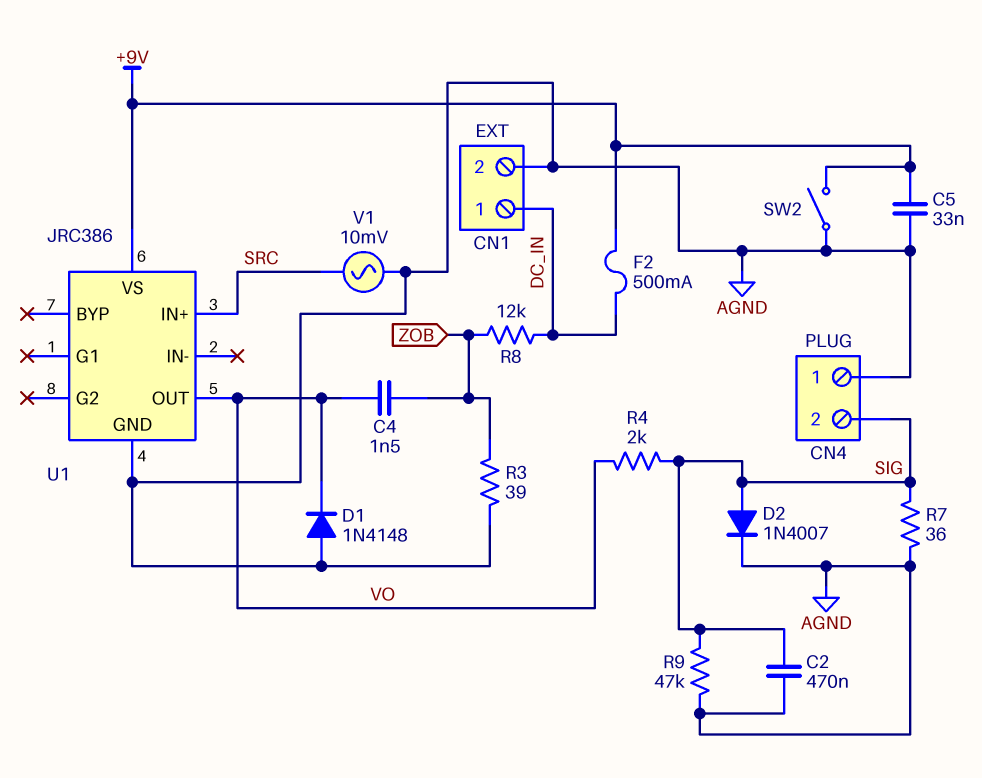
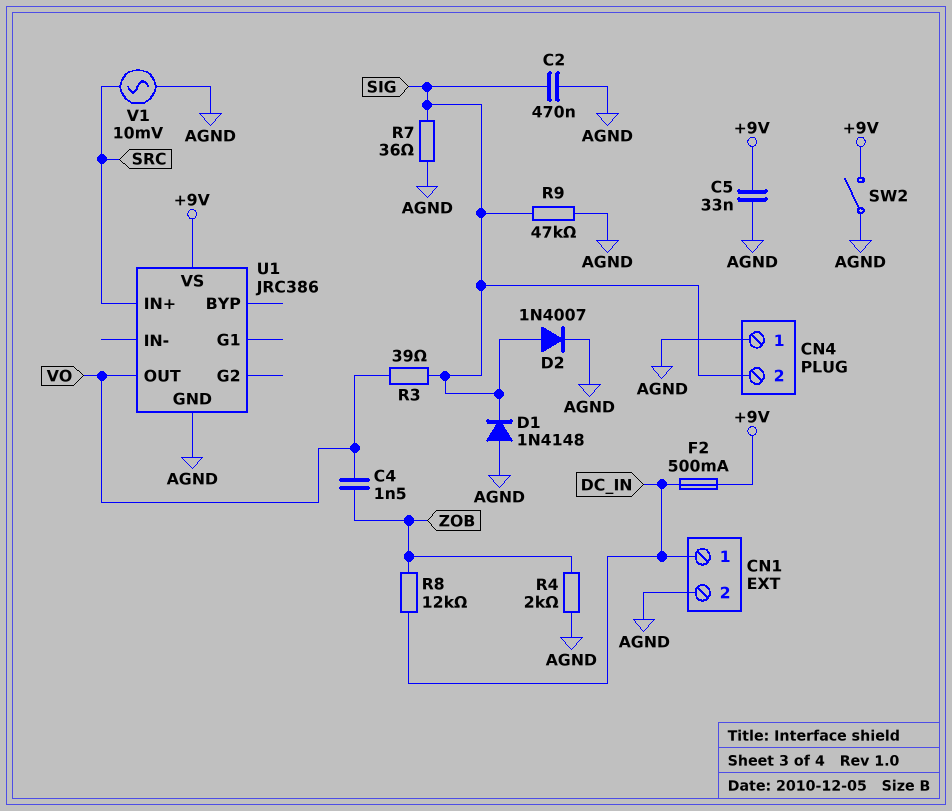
D1: diode 1N4148 (A AGND, K VO) -> diode 1N4148 (A AGND, K SIG)
R3: 39 (AGND, ZOB) -> 39 (SIG, VO)
R4: 2k (SIG, VO) -> 2k (AGND, ZOB)

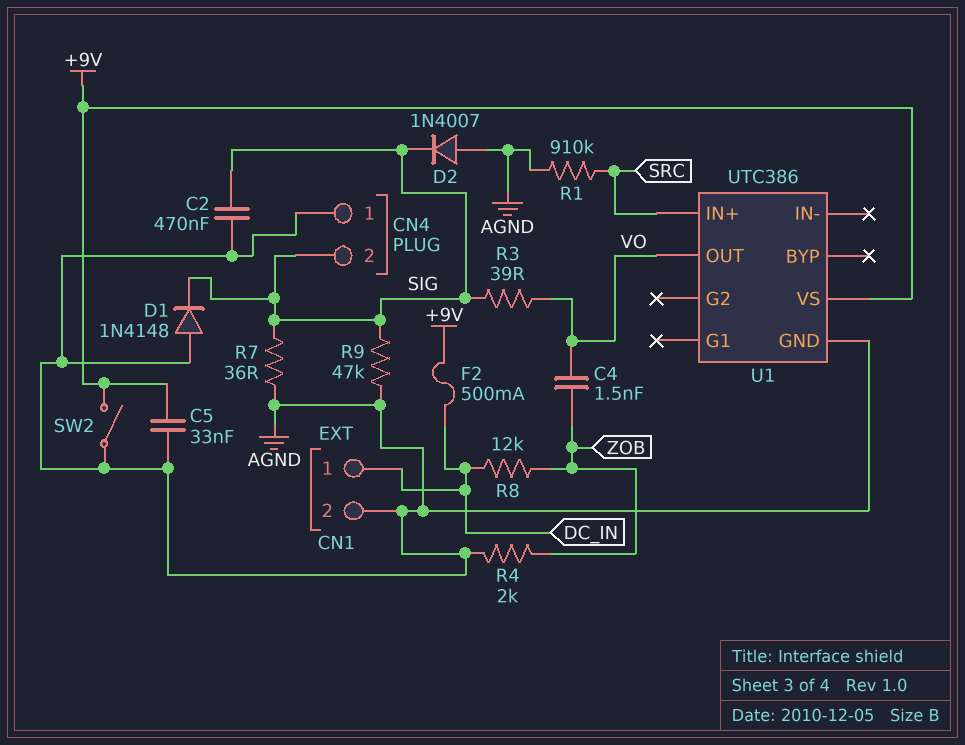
D2: diode 1N4007 (A SIG, K AGND) -> diode 1N4007 (A AGND, K SIG)
R1: none -> 910k (AGND, SRC)
U1: JRC386 -> UTC386
V1: AC 10mV (AGND, SRC) -> none

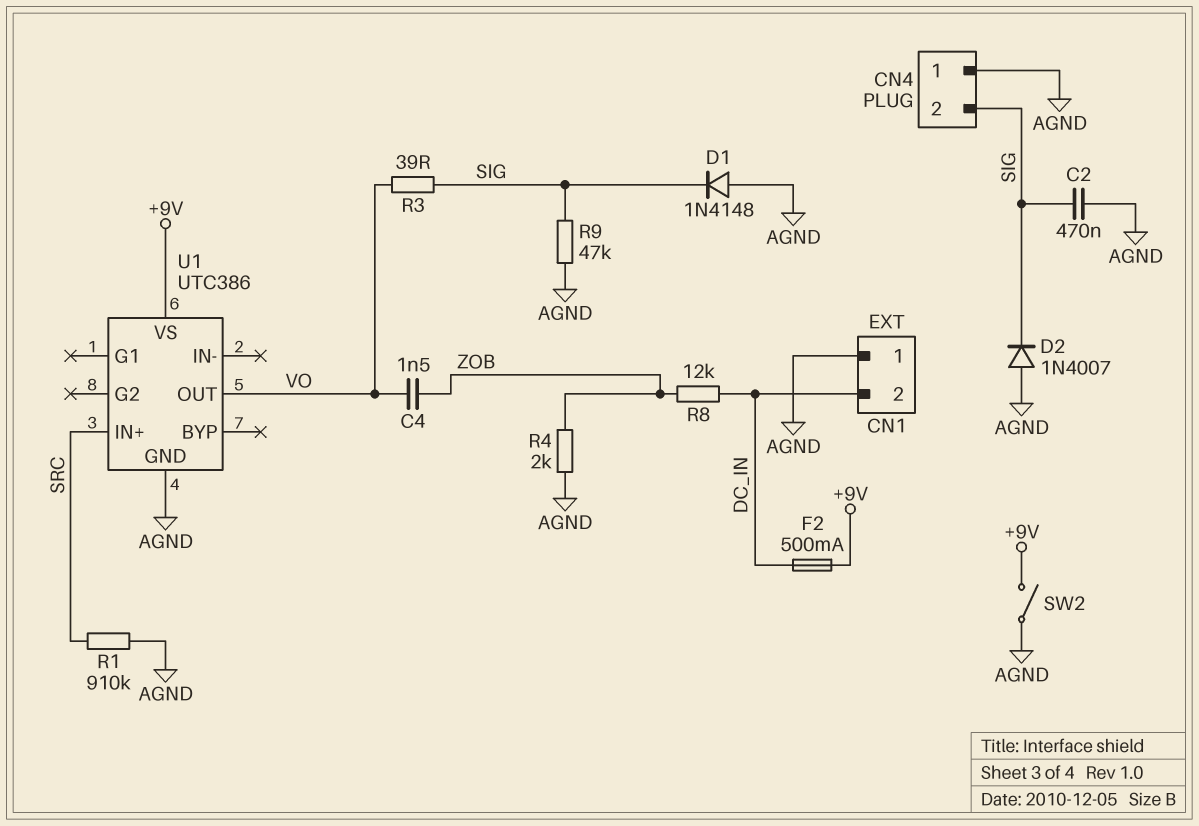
C5: 33nF (+9V, AGND) -> none
CN1 pin 1: DC_IN -> AGND
CN1 pin 2: AGND -> DC_IN
R7: 36 (AGND, SIG) -> none

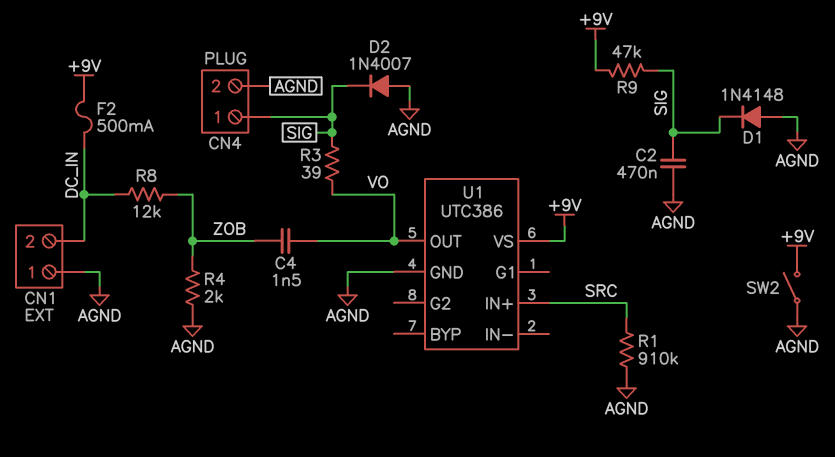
CN4 pin 1: AGND -> SIG
CN4 pin 2: SIG -> AGND
R9: 47k (AGND, SIG) -> 47k (+9V, SIG)

